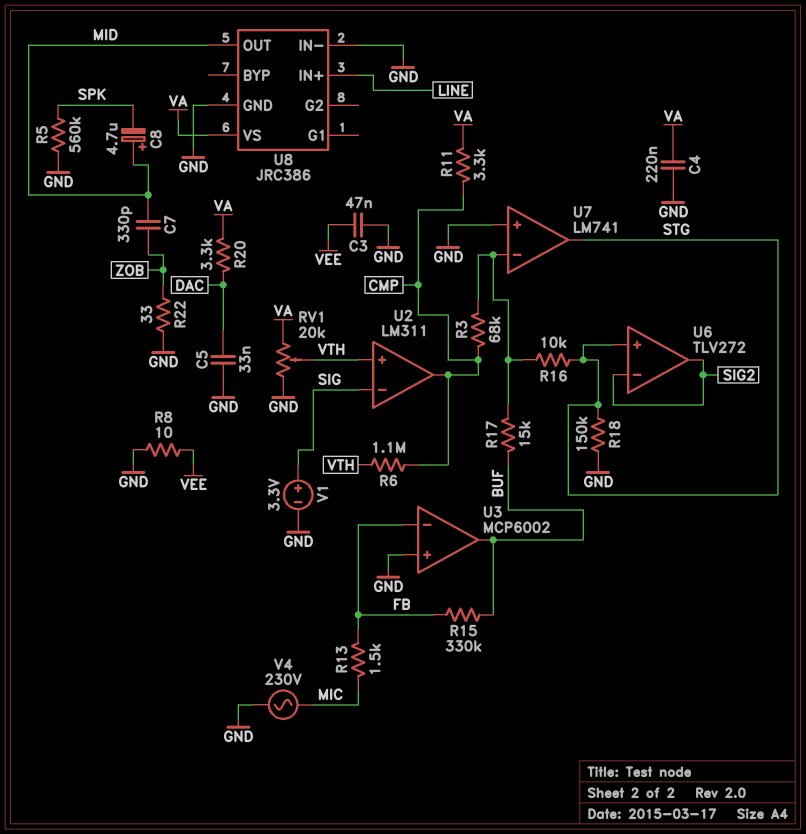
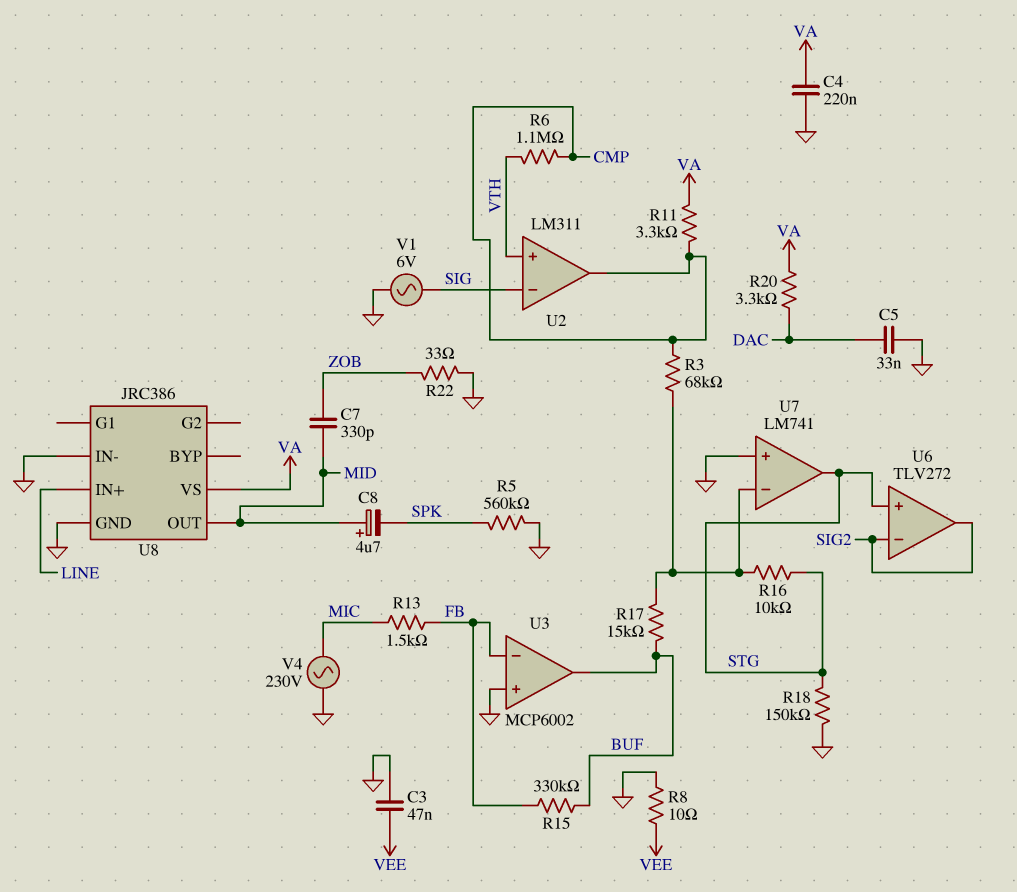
RV1: 20k (GND, VA, wiper VTH) -> none
V1: 3.3V (plus SIG, minus GND) -> AC 6V (GND, SIG)

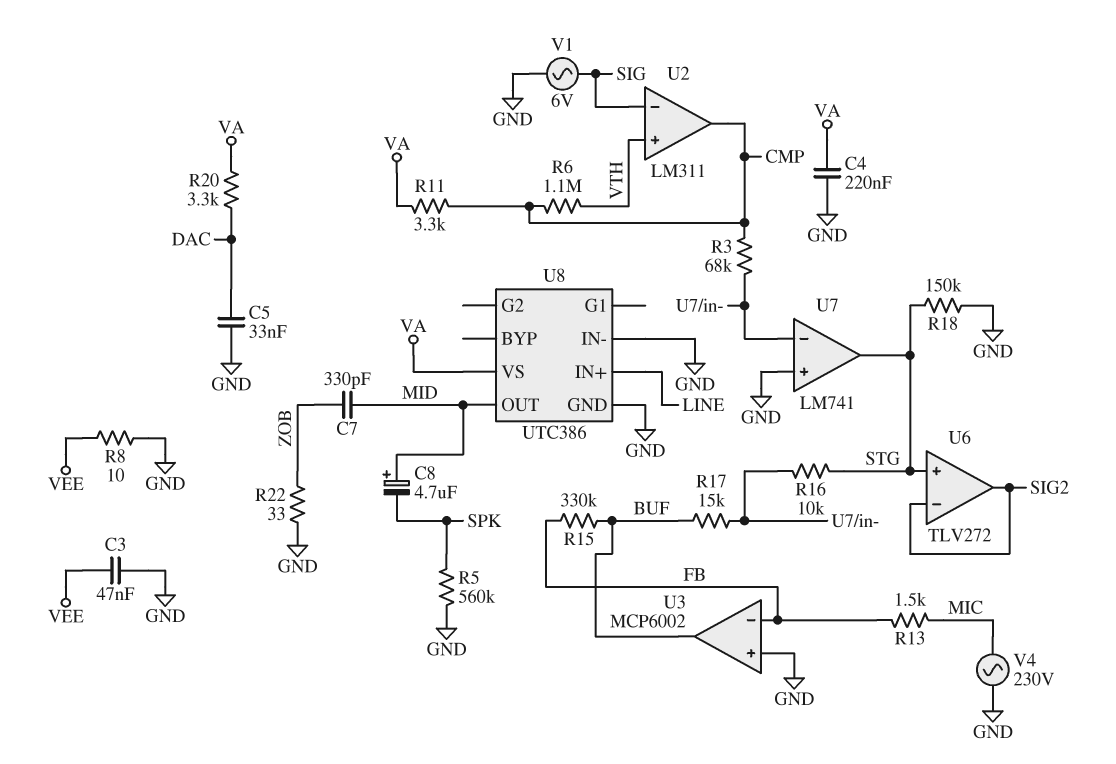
U8: JRC386 -> UTC386

